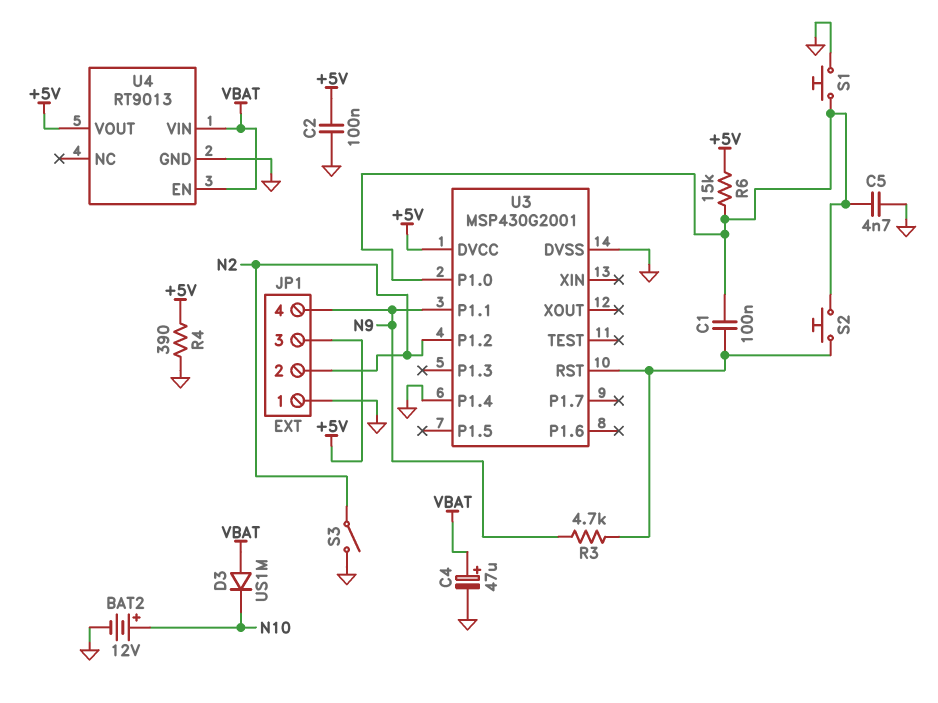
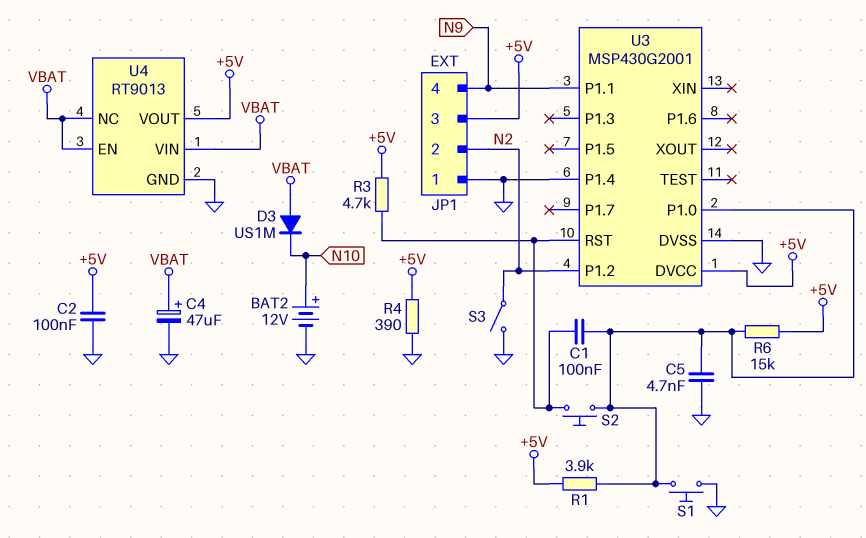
R1: none -> 3.9k (+5V, U3/P1.0)
R3: 4.7k (N9, U3/RST) -> 4.7k (+5V, U3/RST)
U4 pin NC: none -> VBAT

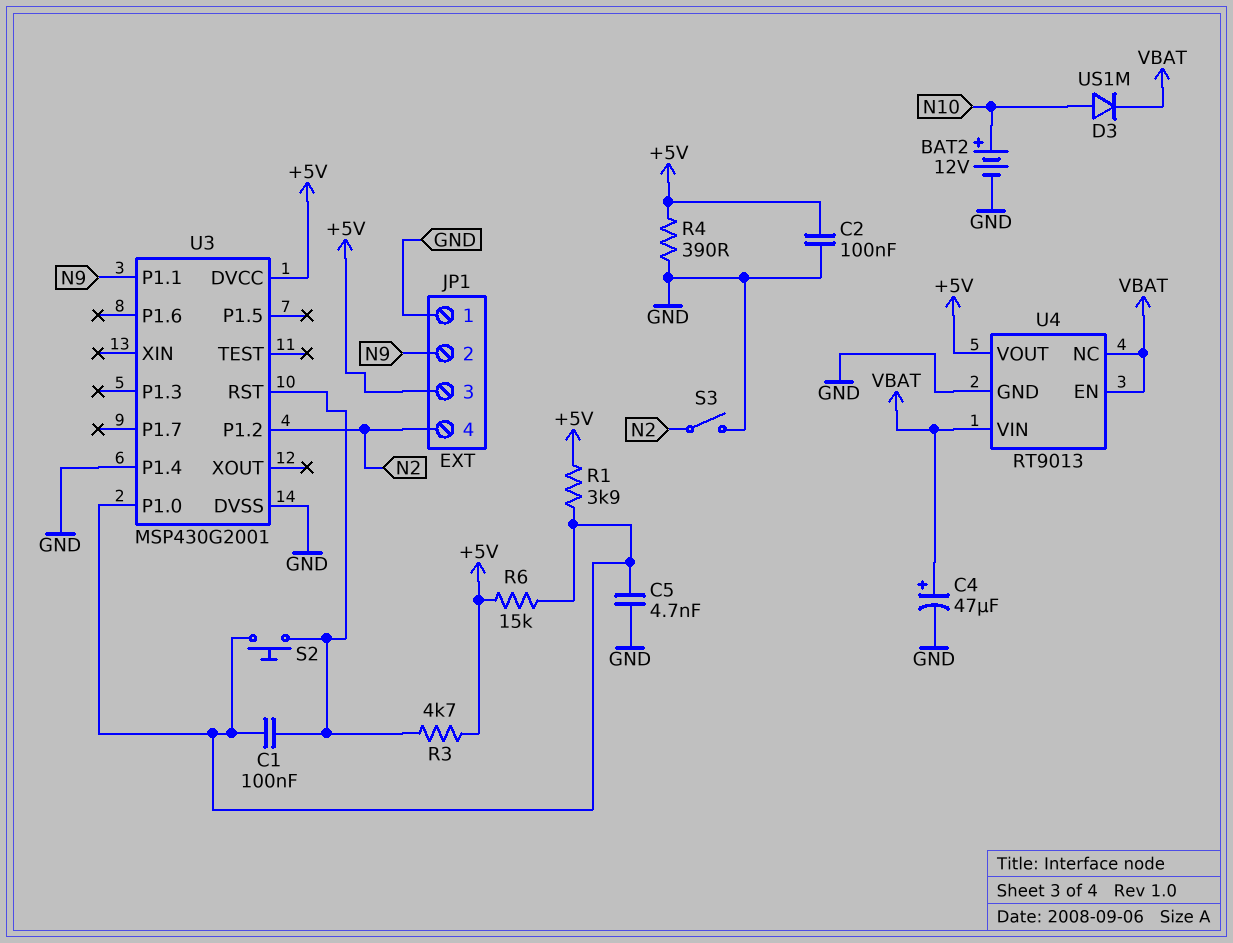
D3: diode US1M (A VBAT, K N10) -> diode US1M (A N10, K VBAT)
JP1 pin 2: N2 -> N9
JP1 pin 4: N9 -> N2
S1: button (GND, U3/P1.0) -> none

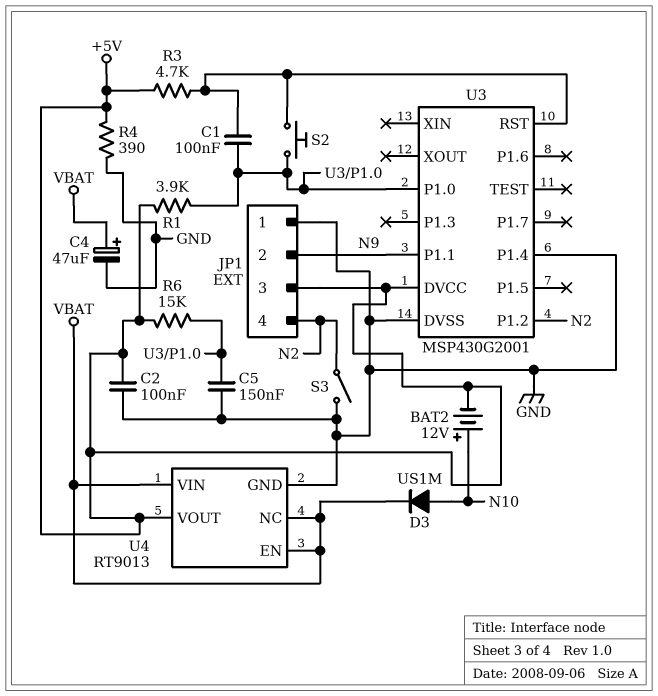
BAT2: 12V (plus N10, minus GND) -> 12V (plus N10, minus +5V)
C5: 4.7nF (GND, U3/P1.0) -> 150nF (GND, U3/P1.0)

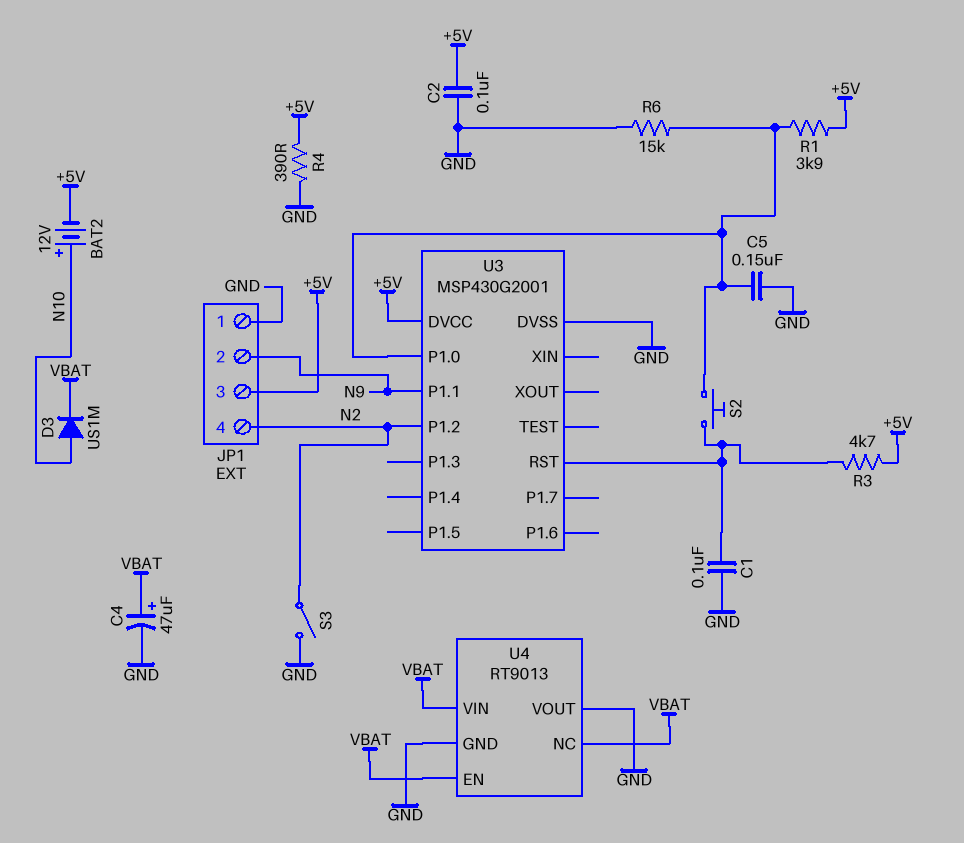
C1: 100nF (U3/P1.0, U3/RST) -> 100nF (GND, U3/RST)
R6: 15k (+5V, U3/P1.0) -> 15k (GND, U3/P1.0)
U3 pin P1.4: GND -> none
U4 pin VOUT: +5V -> GND

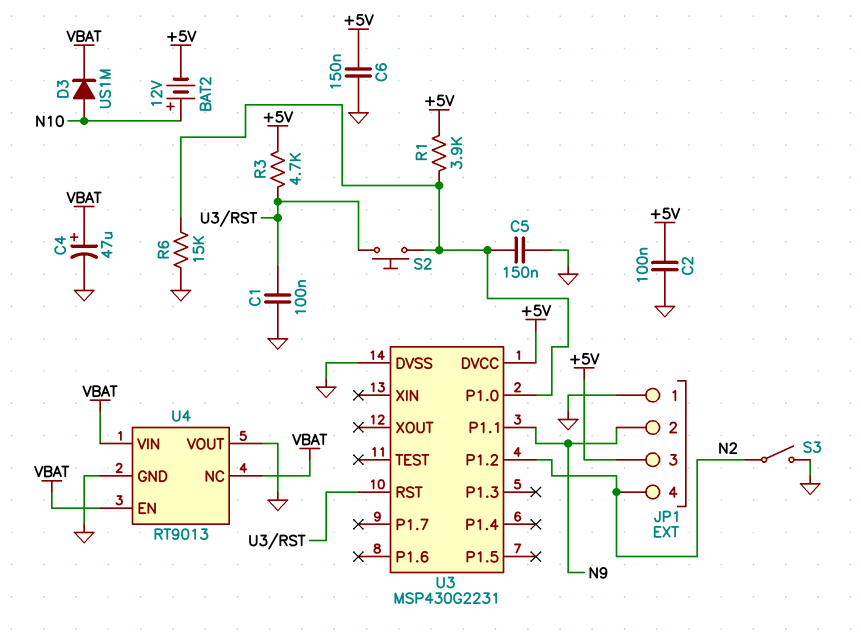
C6: none -> 150nF (+5V, GND)
R4: 390 (+5V, GND) -> none
U3: MSP430G2001 -> MSP430G2231

